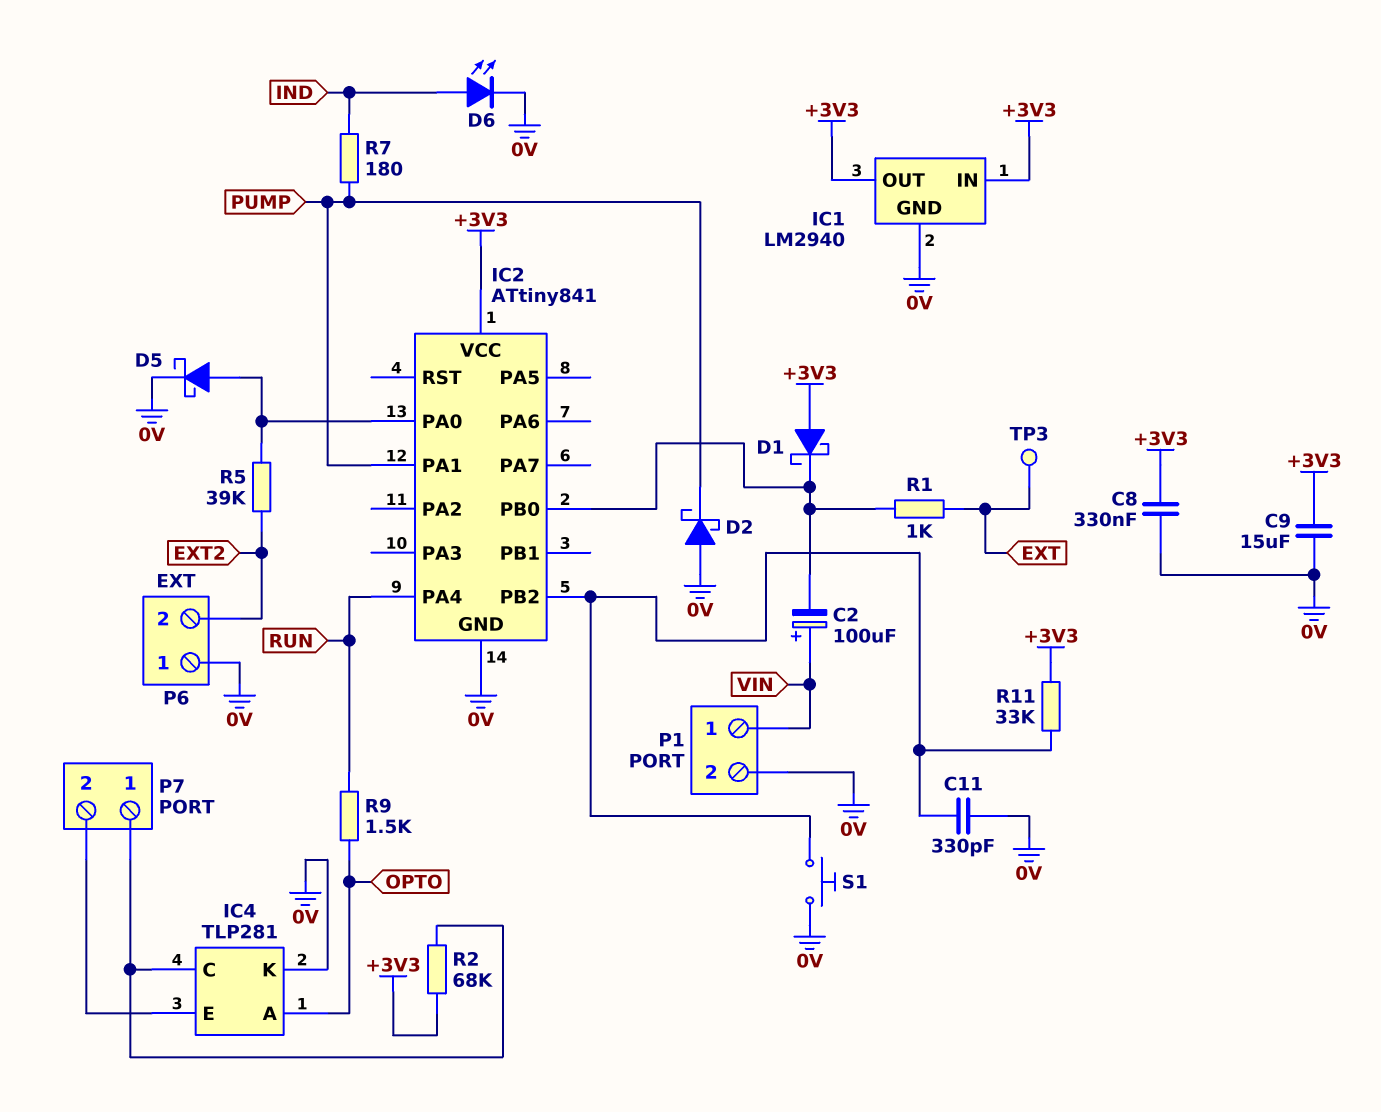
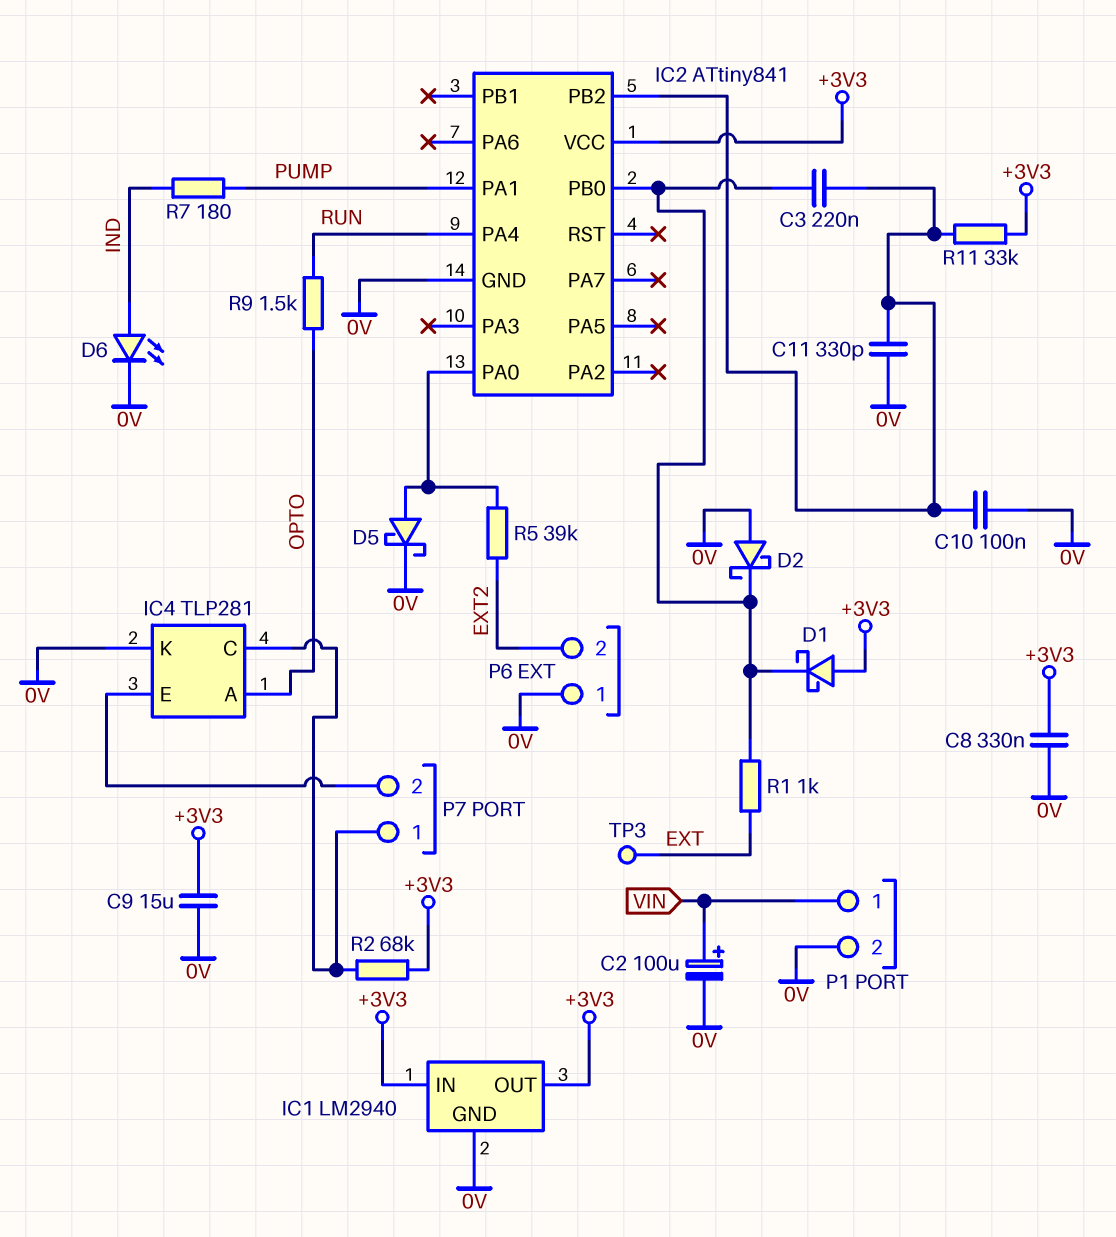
C2: 100uF (plus VIN, minus IC2/PB0) -> 100uF (plus VIN, minus 0V)
C3: none -> 220nF (IC2/PB0, IC2/PB2)
C10: none -> 100nF (0V, IC2/PB2)
D2: schottky (A 0V, K PUMP) -> schottky (A 0V, K IC2/PB0)
S1: button (0V, IC2/PB2) -> none

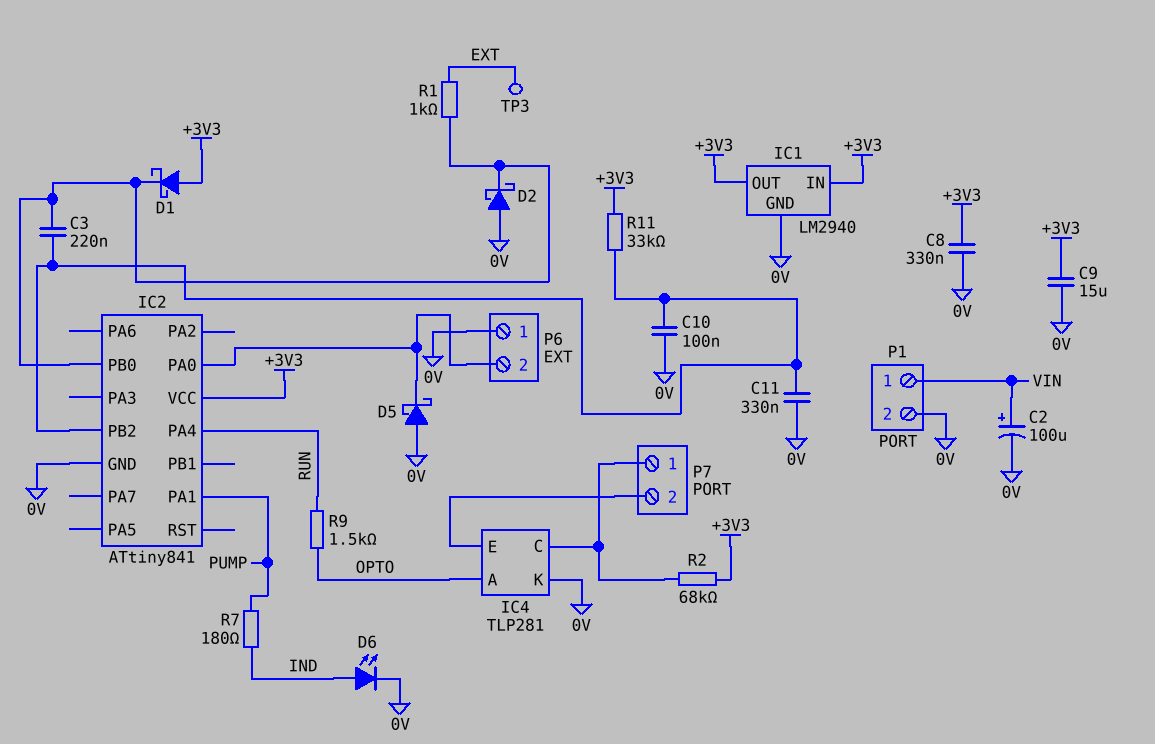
C11: 330pF (0V, IC2/PB2) -> 330nF (0V, IC2/PB2)
D5: schottky (A IC2/PA0, K 0V) -> schottky (A 0V, K IC2/PA0)
P6 pin 2: EXT2 -> IC2/PA0
R5: 39k (EXT2, IC2/PA0) -> none

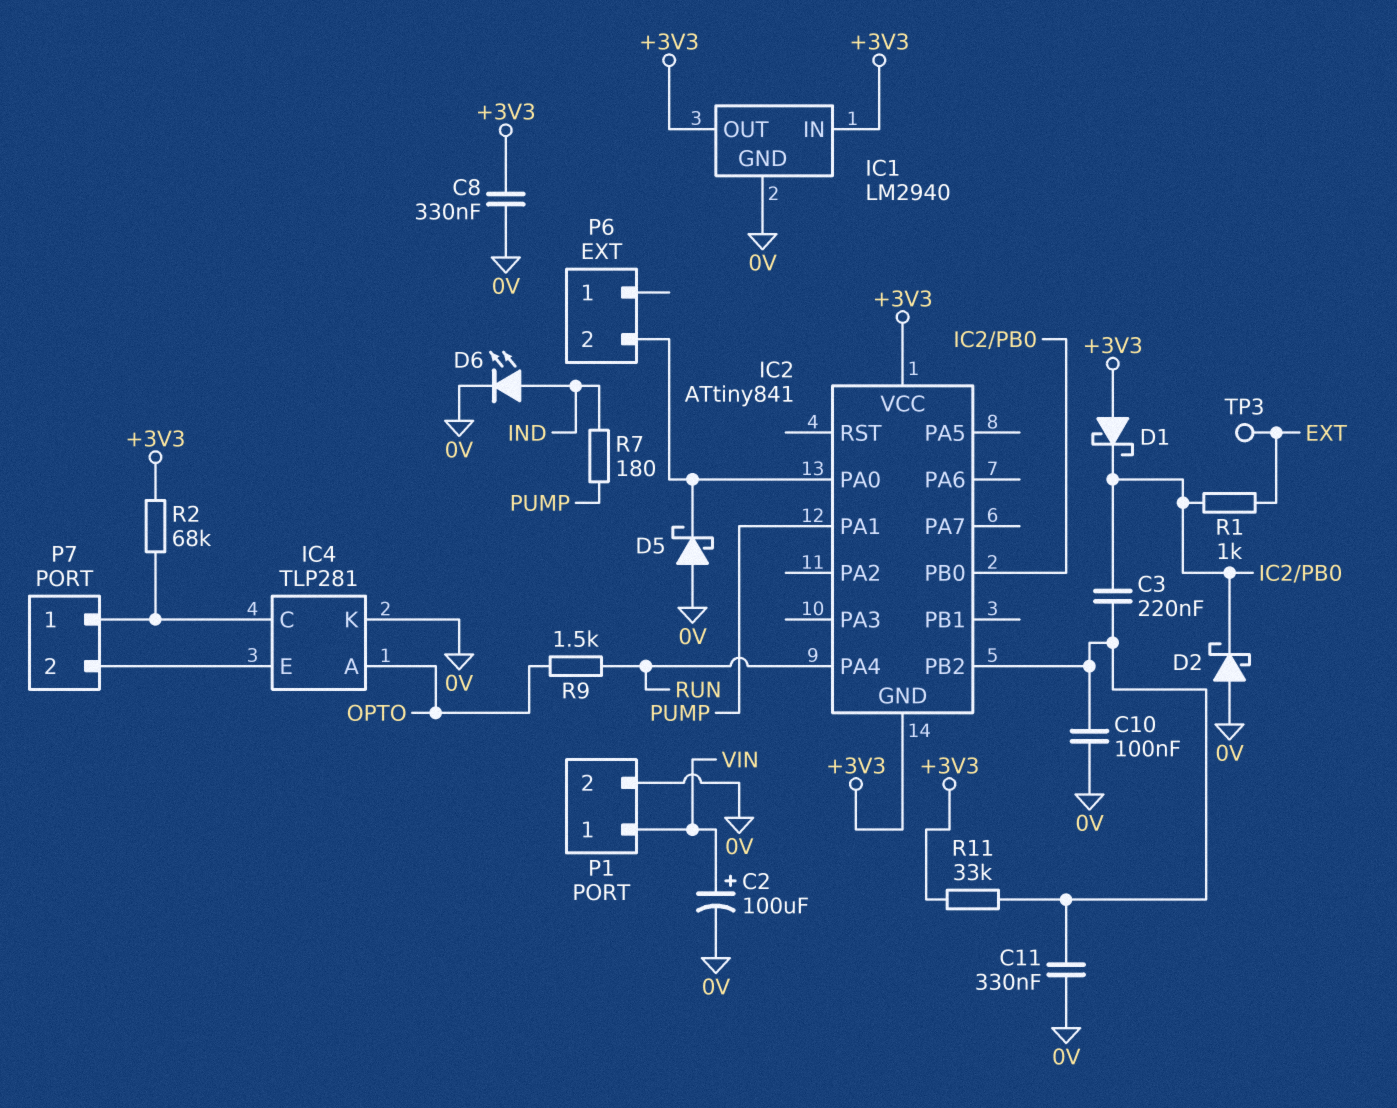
C9: 15uF (+3V3, 0V) -> none
IC2 pin GND: 0V -> +3V3
P6 pin 1: 0V -> none

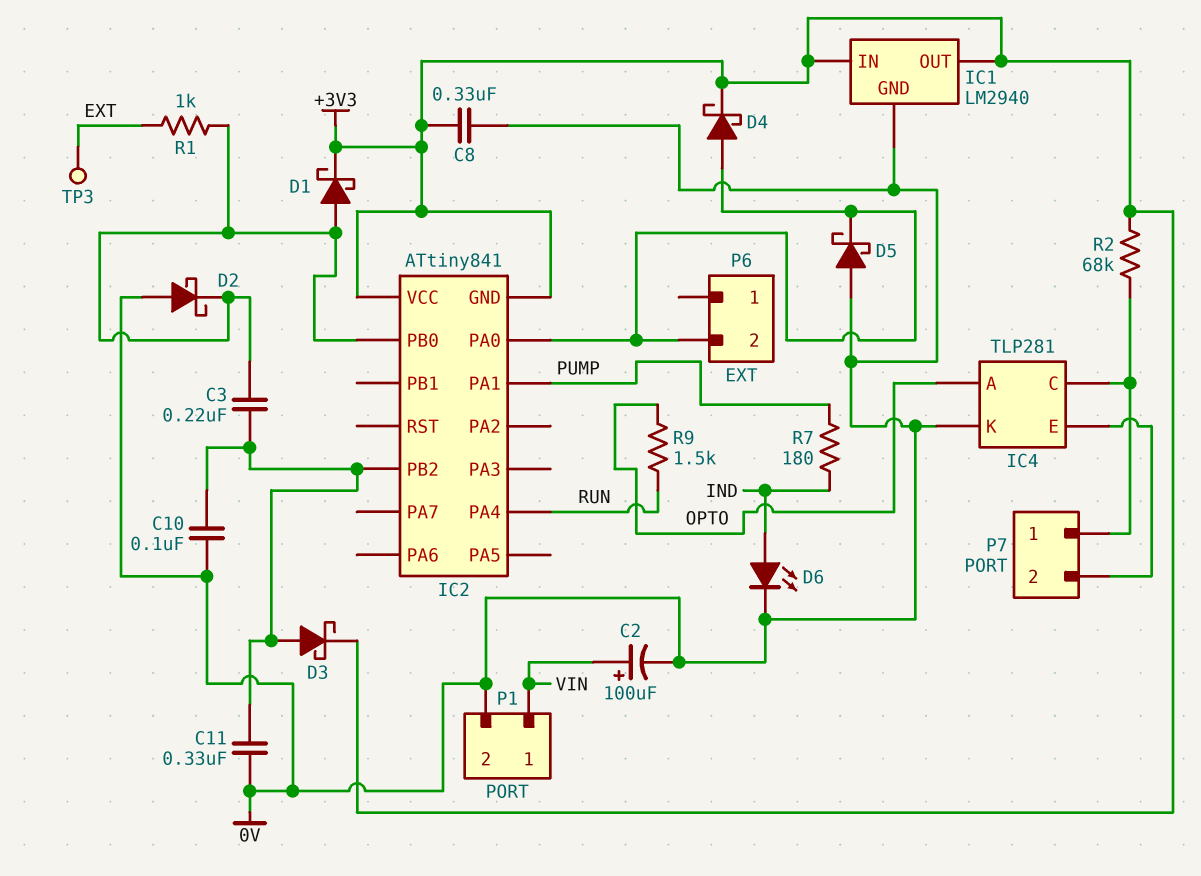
D1: schottky (A +3V3, K IC2/PB0) -> schottky (A IC2/PB0, K +3V3)
D3: none -> schottky (A IC2/PB2, K +3V3)
D4: none -> schottky (A IC2/PA0, K +3V3)
R11: 33k (+3V3, IC2/PB2) -> none

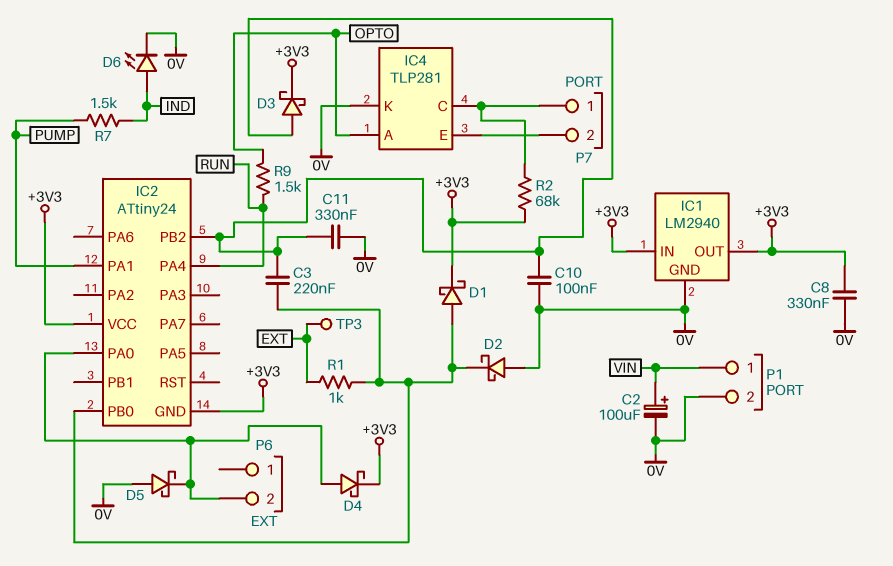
IC2: ATtiny841 -> ATtiny24
R7: 180 (IND, PUMP) -> 1.5k (IND, PUMP)

